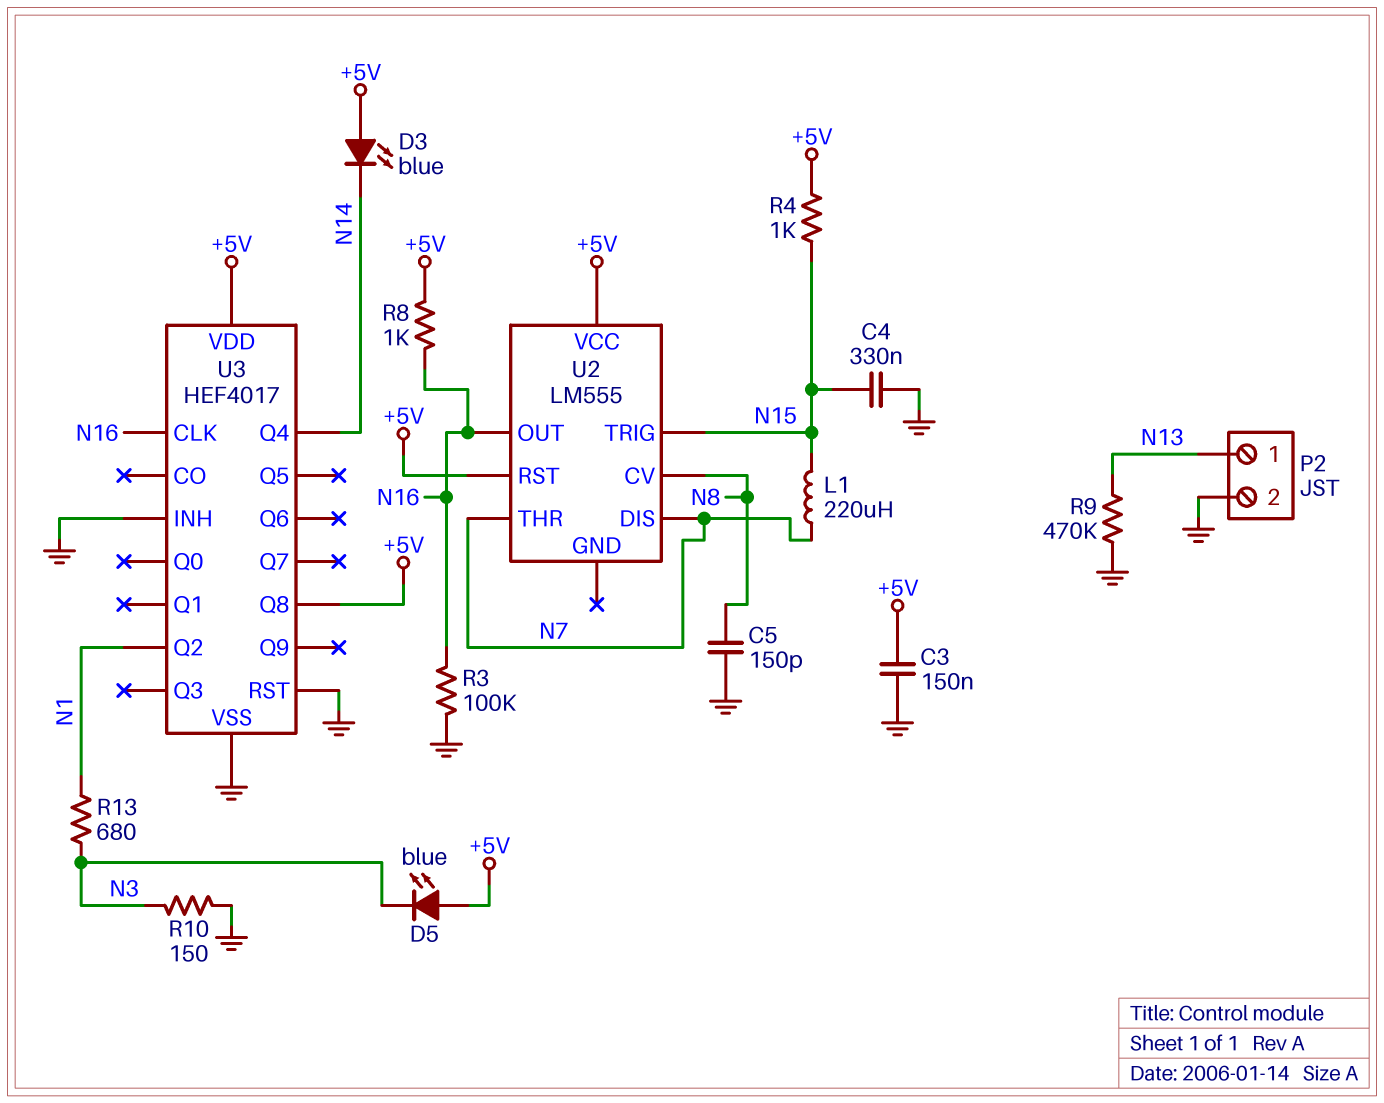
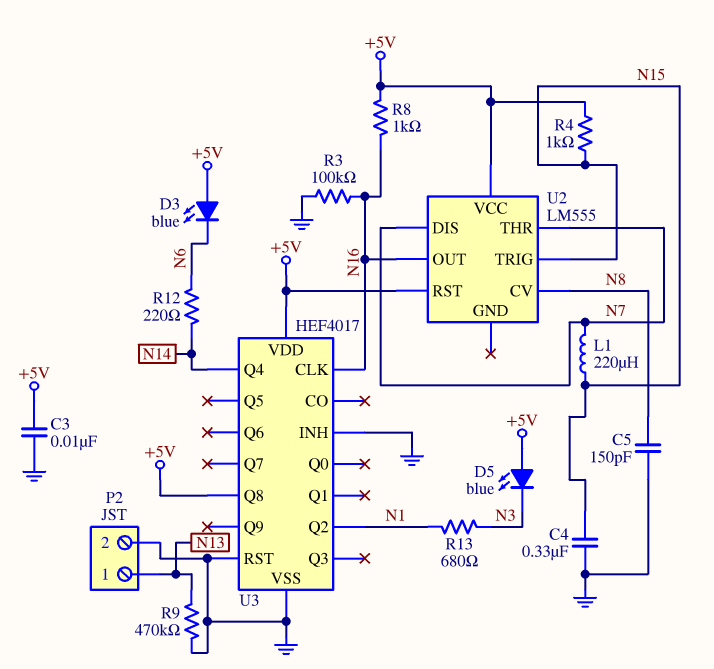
C3: 150nF (+5V, GND) -> 10nF (+5V, GND)
D3: LED blue (A +5V, K N14) -> LED blue (A +5V, K N6)
R10: 150 (GND, N3) -> none
R12: none -> 220 (N6, N14)

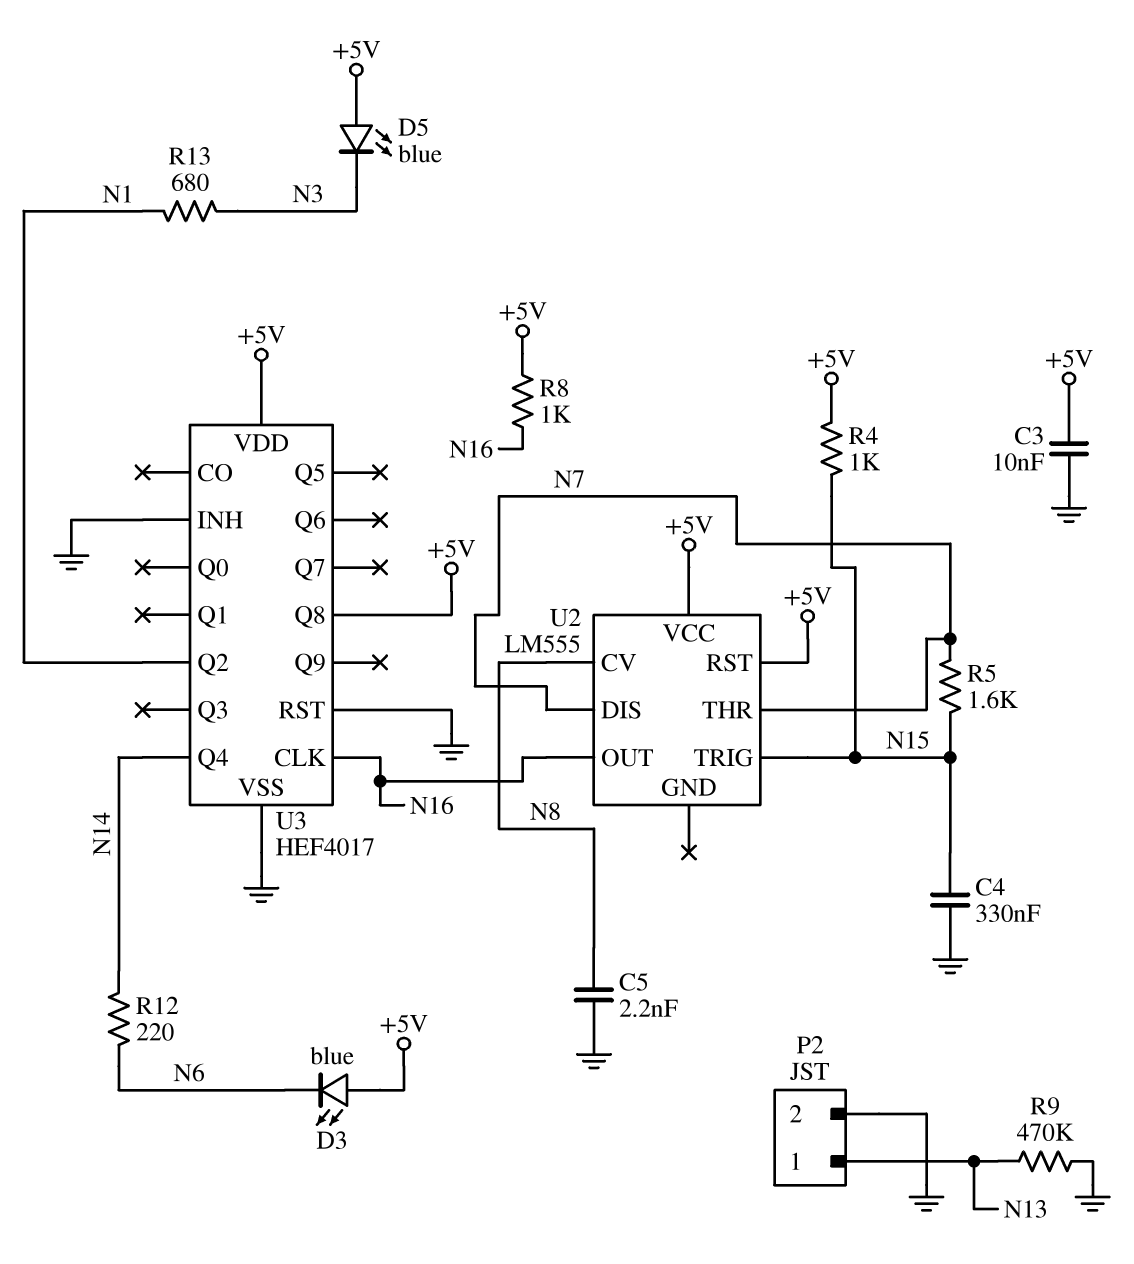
C5: 150pF (GND, N8) -> 2.2nF (GND, N8)
L1: 220uH (N7, N15) -> none
R3: 100k (GND, N16) -> none
R5: none -> 1.6k (N7, N15)

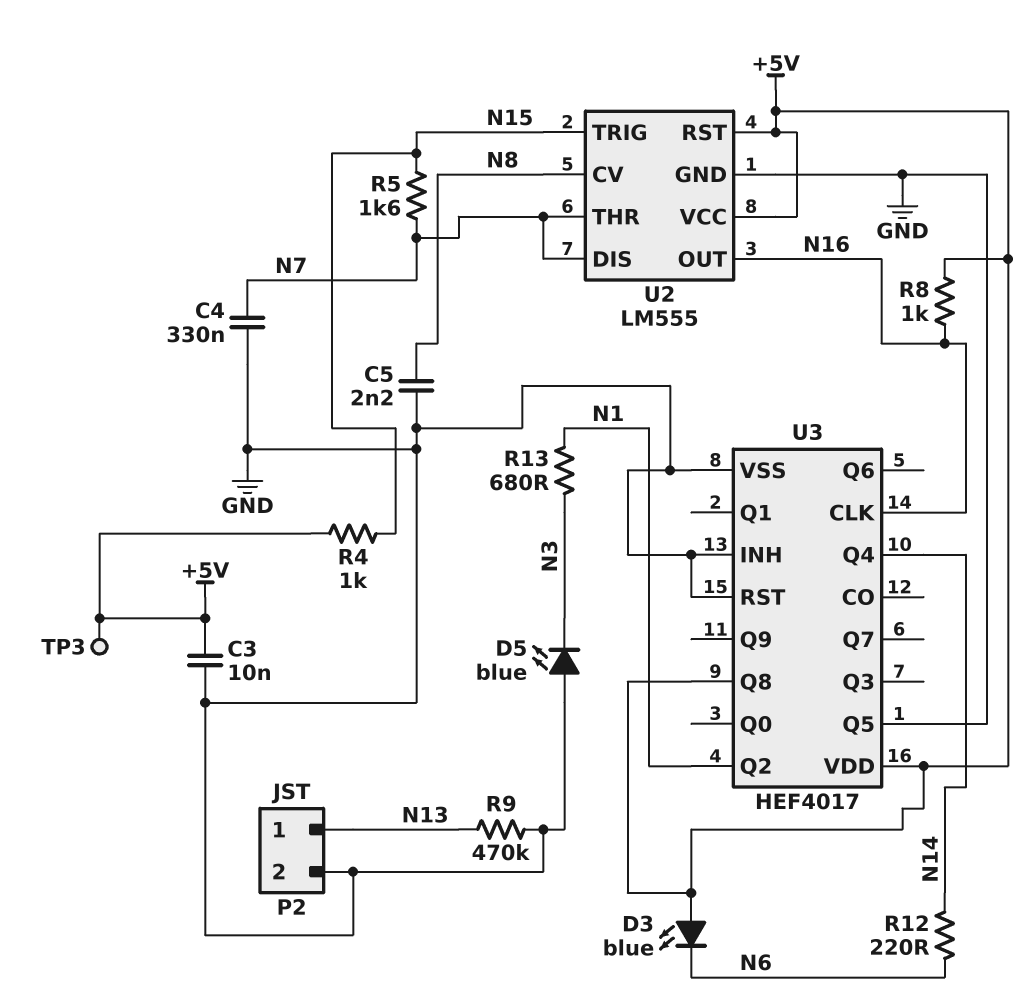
C4: 330nF (GND, N15) -> 330nF (GND, N7)
D5: LED blue (A +5V, K N3) -> LED blue (A GND, K N3)
TP3: none -> test point (+5V)
U2 pin GND: none -> GND
U3 pin Q5: none -> GND

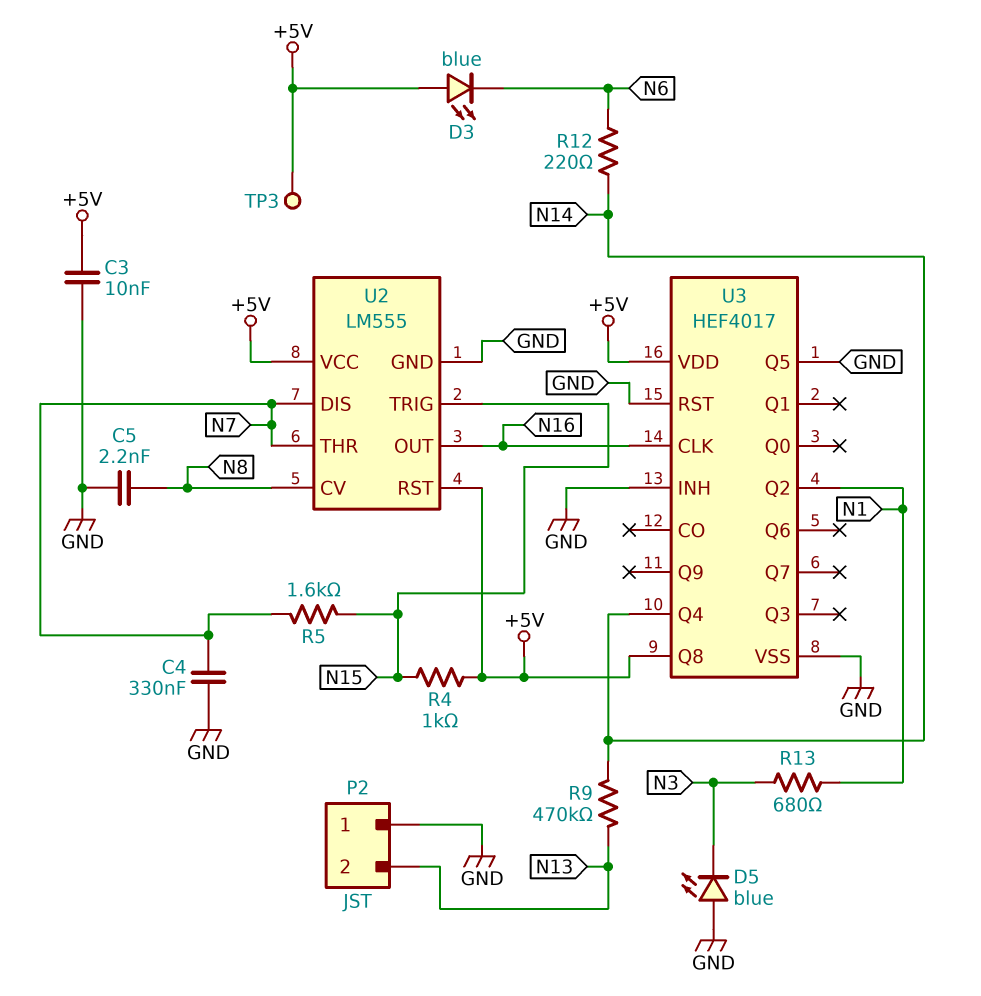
P2 pin 1: N13 -> GND
P2 pin 2: GND -> N13
R8: 1k (+5V, N16) -> none
R9: 470k (GND, N13) -> 470k (N13, N14)

